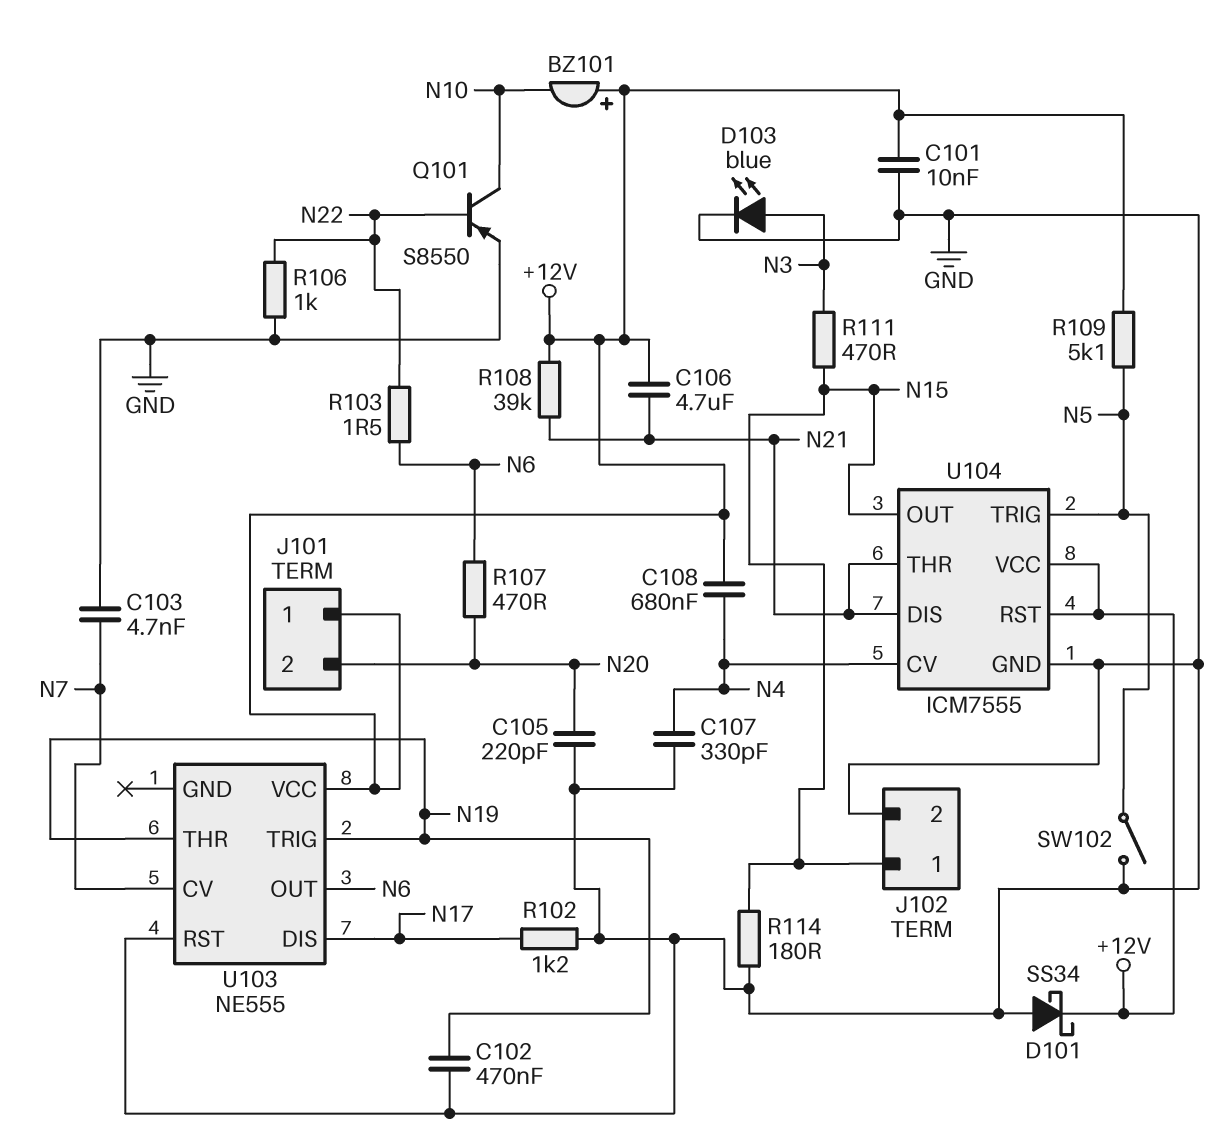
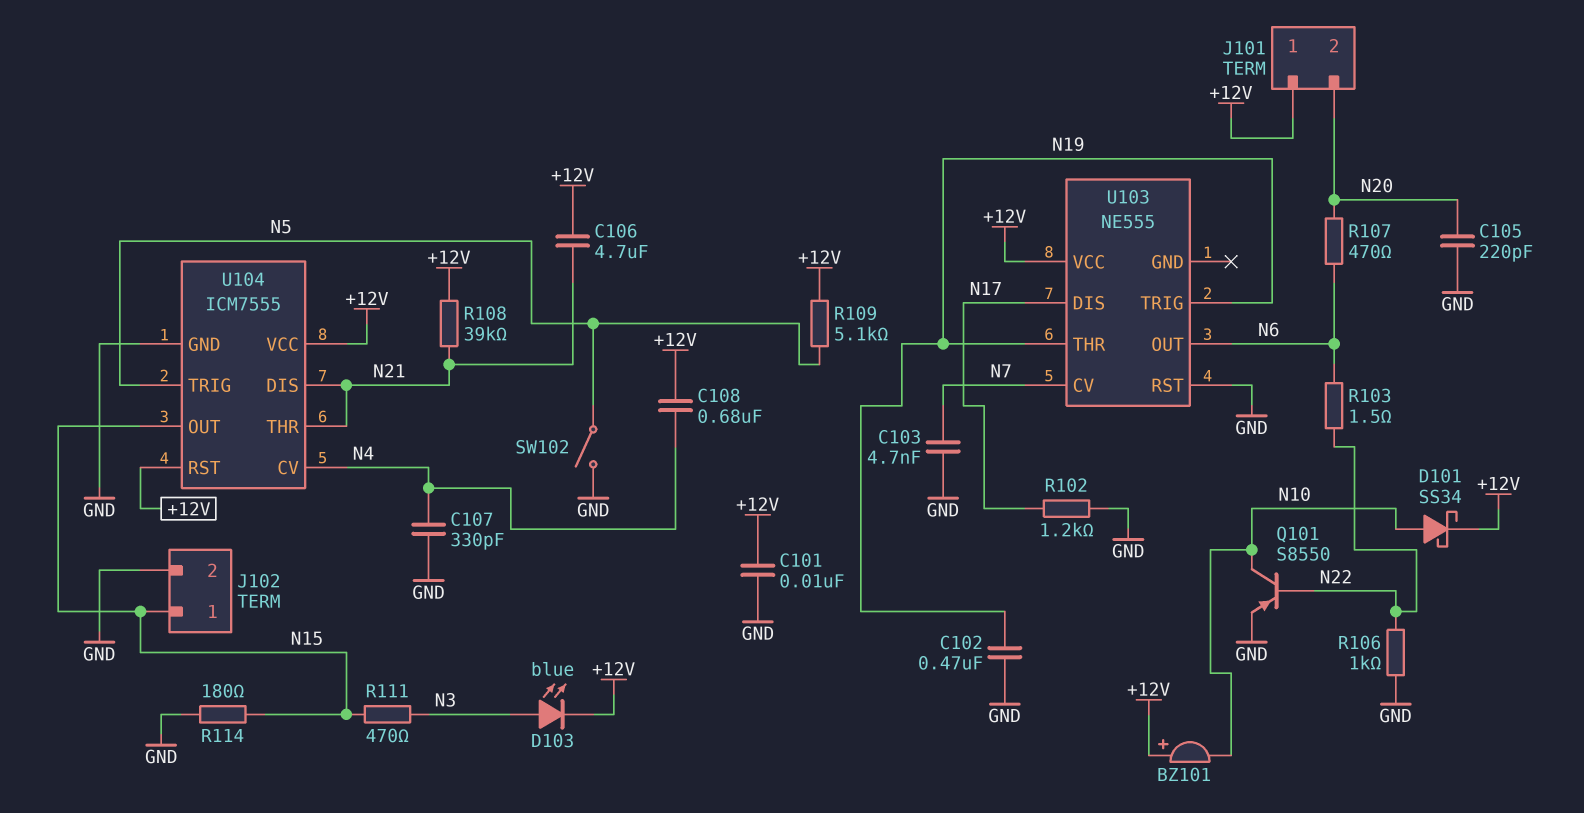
D101: schottky SS34 (A GND, K +12V) -> schottky SS34 (A N10, K +12V)
D103: LED blue (A N3, K GND) -> LED blue (A N3, K +12V)

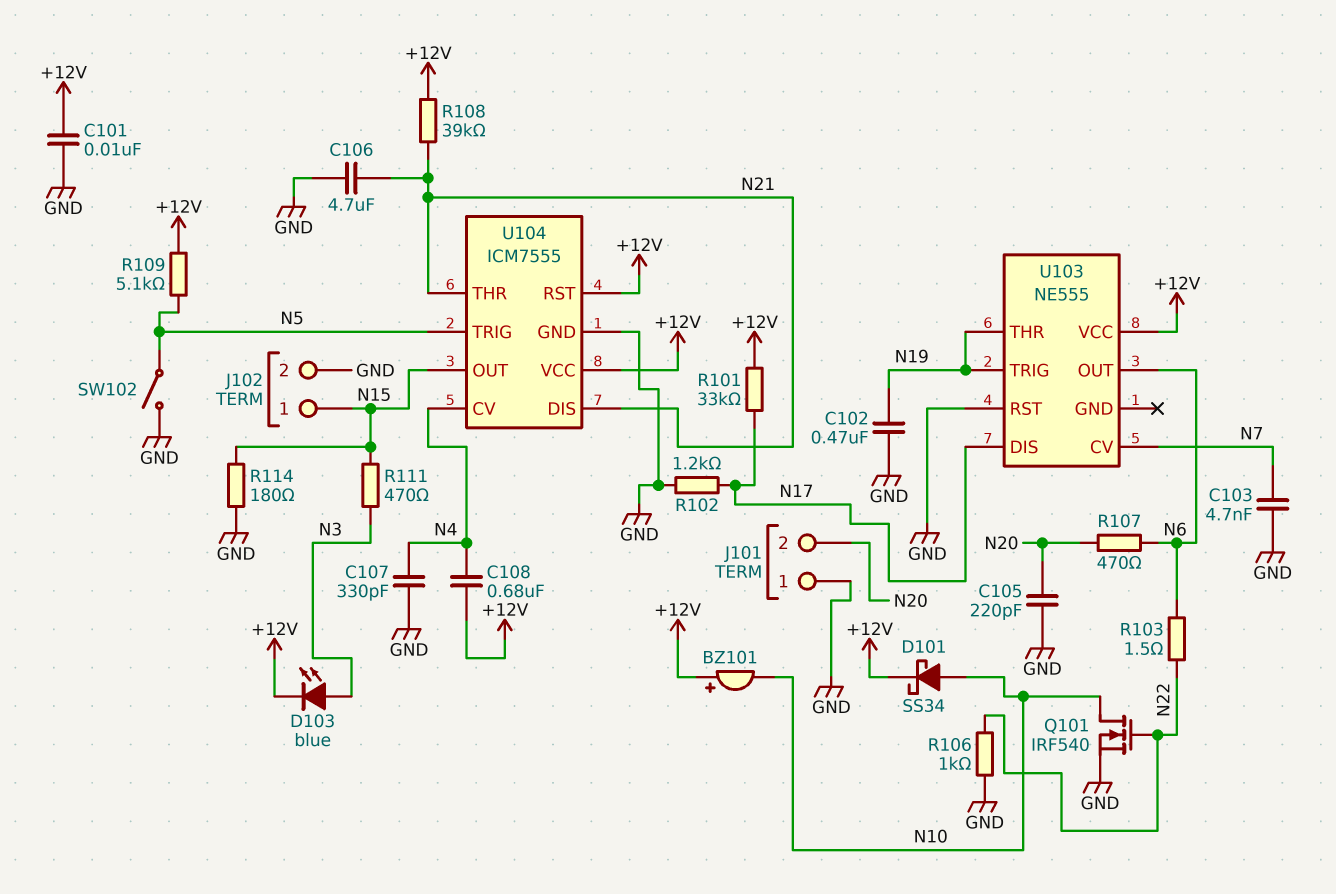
C106: 4.7uF (+12V, N21) -> 4.7uF (GND, N21)
J101 pin 1: +12V -> GND
Q101: PNP S8550 (B N22, C N10, E GND) -> NMOS IRF540 (G N22, D N10, S GND)
R101: none -> 33k (+12V, N17)

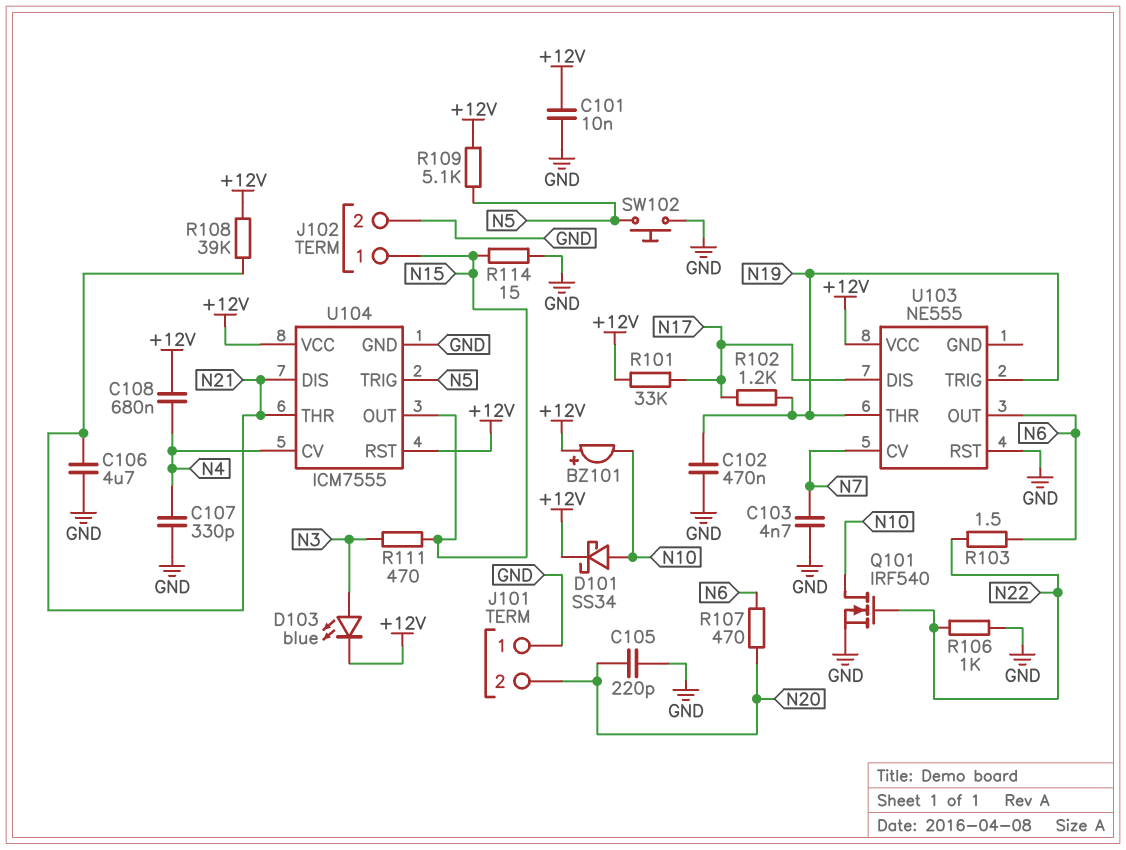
R102: 1.2k (GND, N17) -> 1.2k (N17, N19)
R114: 180 (GND, N15) -> 15 (GND, N15)
SW102: switch (GND, N5) -> button (GND, N5)

